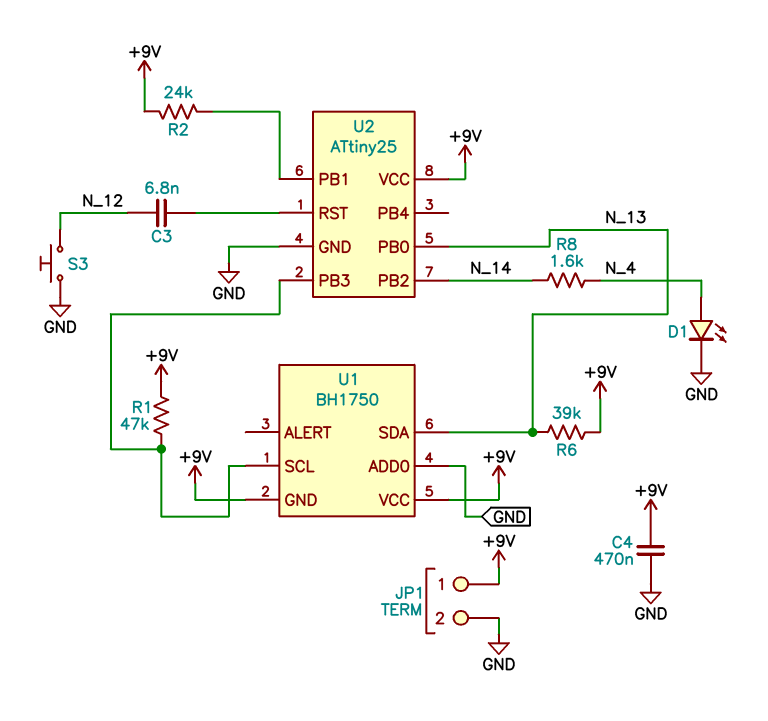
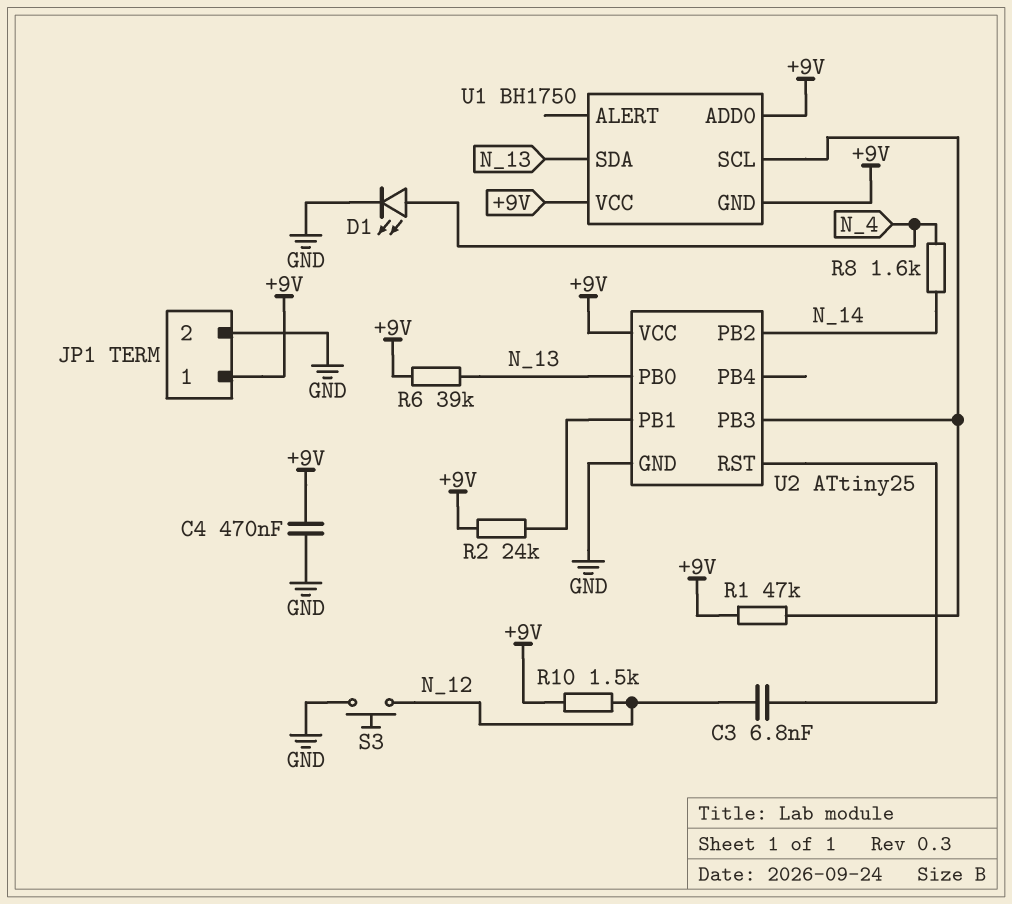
R10: none -> 1.5k (+9V, N_12)
U1 pin ADD0: GND -> +9V

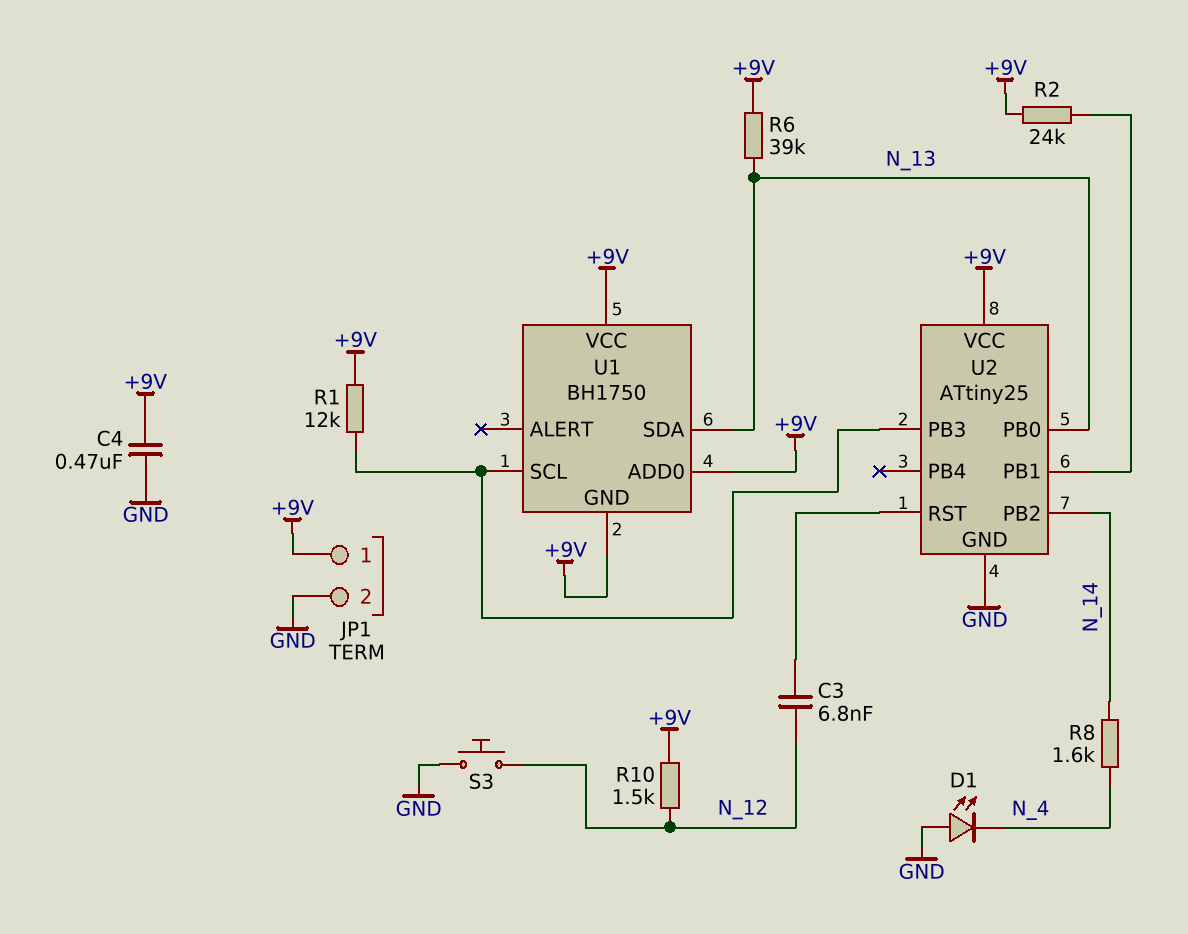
D1: LED (A N_4, K GND) -> LED (A GND, K N_4)
R1: 47k (+9V, U1/SCL) -> 12k (+9V, U1/SCL)

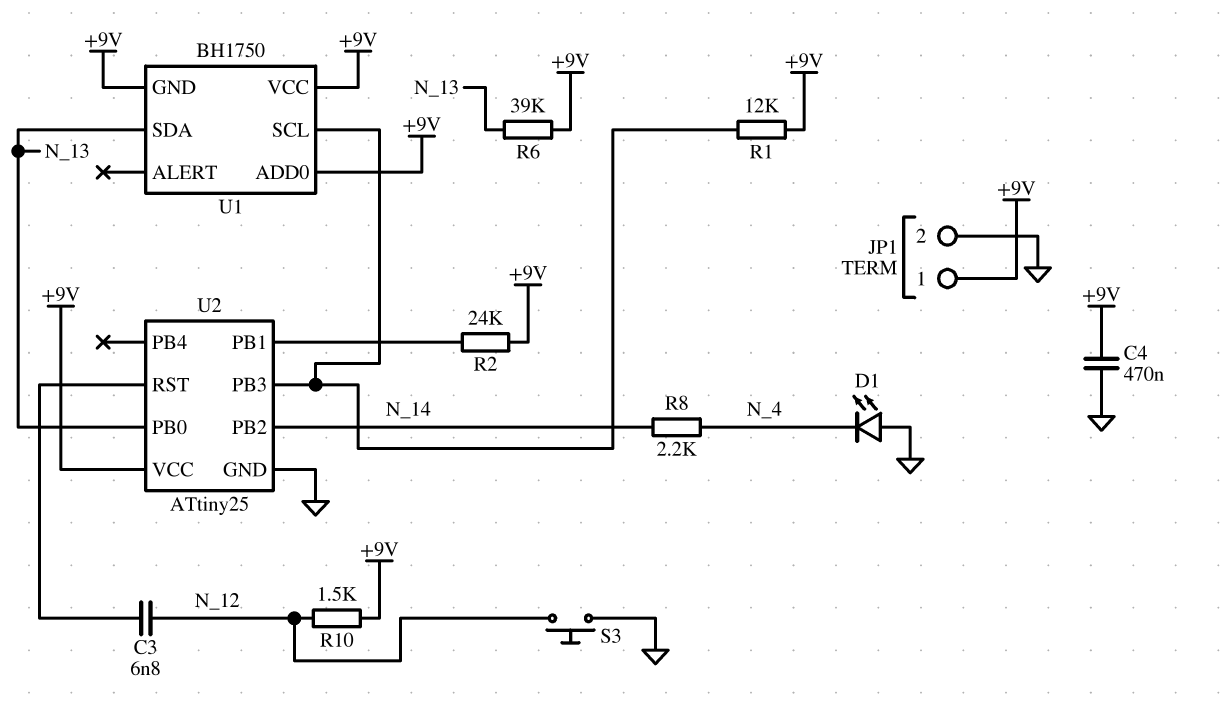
R8: 1.6k (N_4, N_14) -> 2.2k (N_4, N_14)

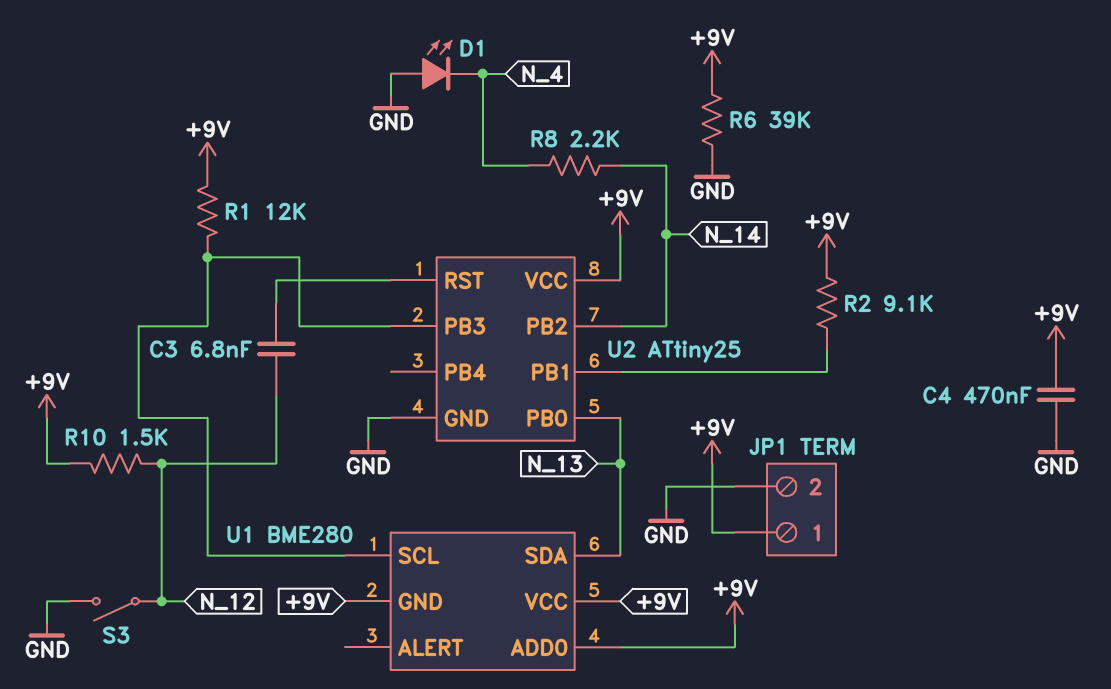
R2: 24k (+9V, U2/PB1) -> 9.1k (+9V, U2/PB1)
R6: 39k (+9V, N_13) -> 39k (+9V, GND)
S3: button (GND, N_12) -> switch (GND, N_12)
U1: BH1750 -> BME280

